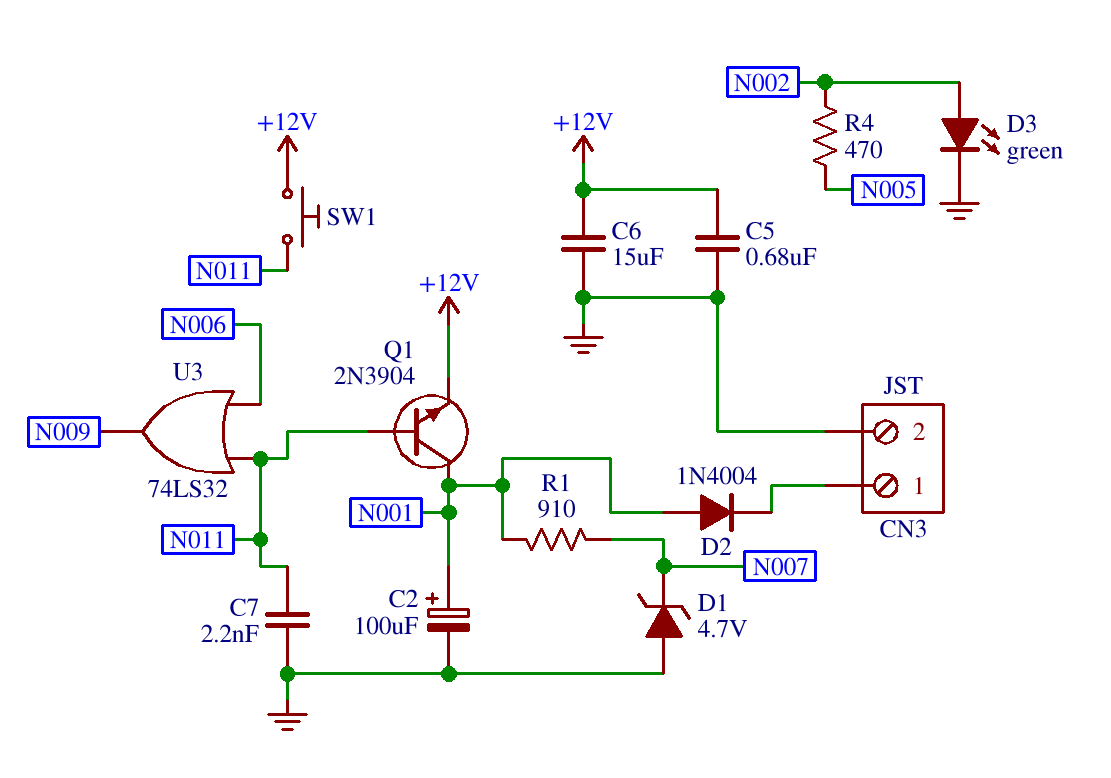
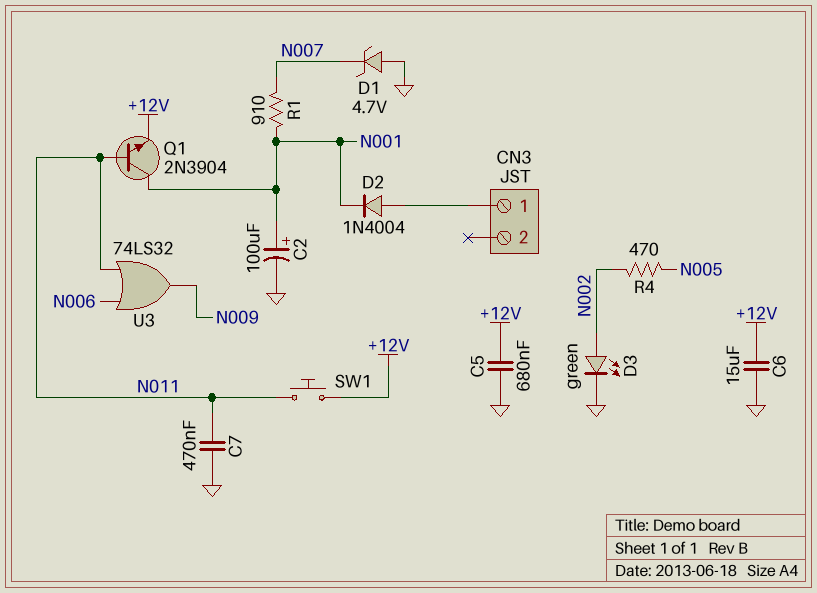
C7: 2.2nF (GND, N011) -> 470nF (GND, N011)
CN3 pin 2: GND -> none
D2: diode 1N4004 (A N001, K CN3/1) -> diode 1N4004 (A CN3/1, K N001)

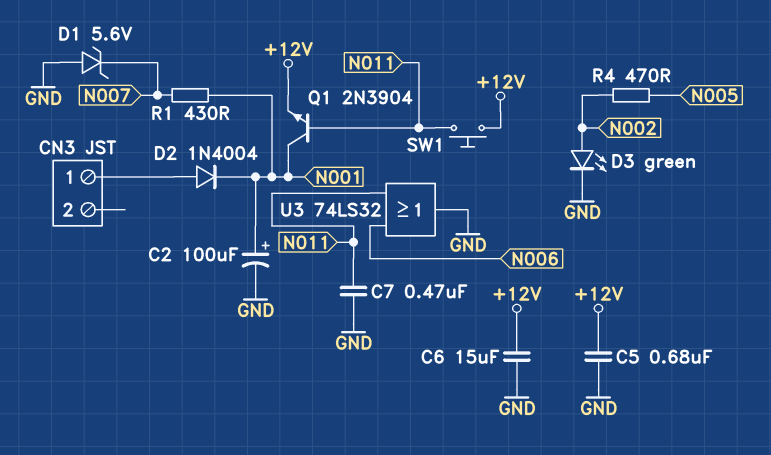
D1: zener 4.7V (A GND, K N007) -> zener 5.6V (A GND, K N007)
R1: 910 (N001, N007) -> 430 (N001, N007)
U3: OR 74LS32 (in N006, in N011, out N009) -> OR 74LS32 (in N006, in N011, out GND)

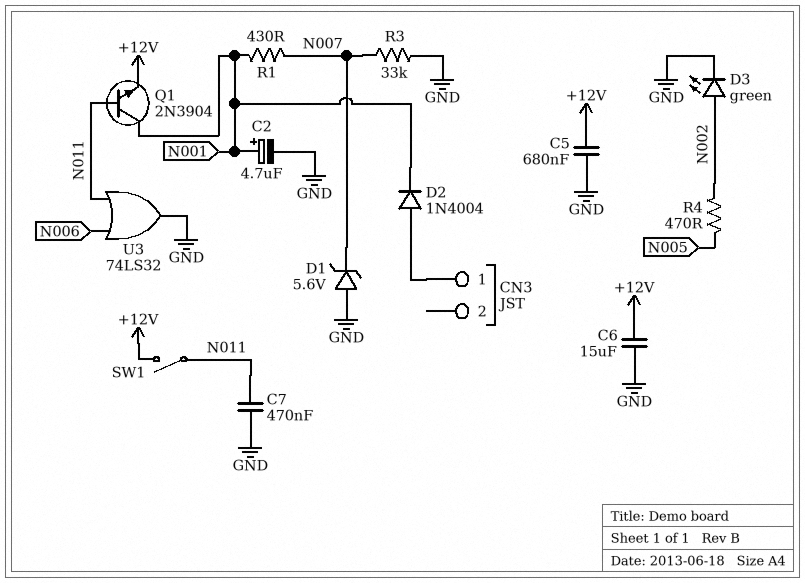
C2: 100uF (plus N001, minus GND) -> 4.7uF (plus N001, minus GND)
R3: none -> 33k (GND, N007)
SW1: button (+12V, N011) -> switch (+12V, N011)

